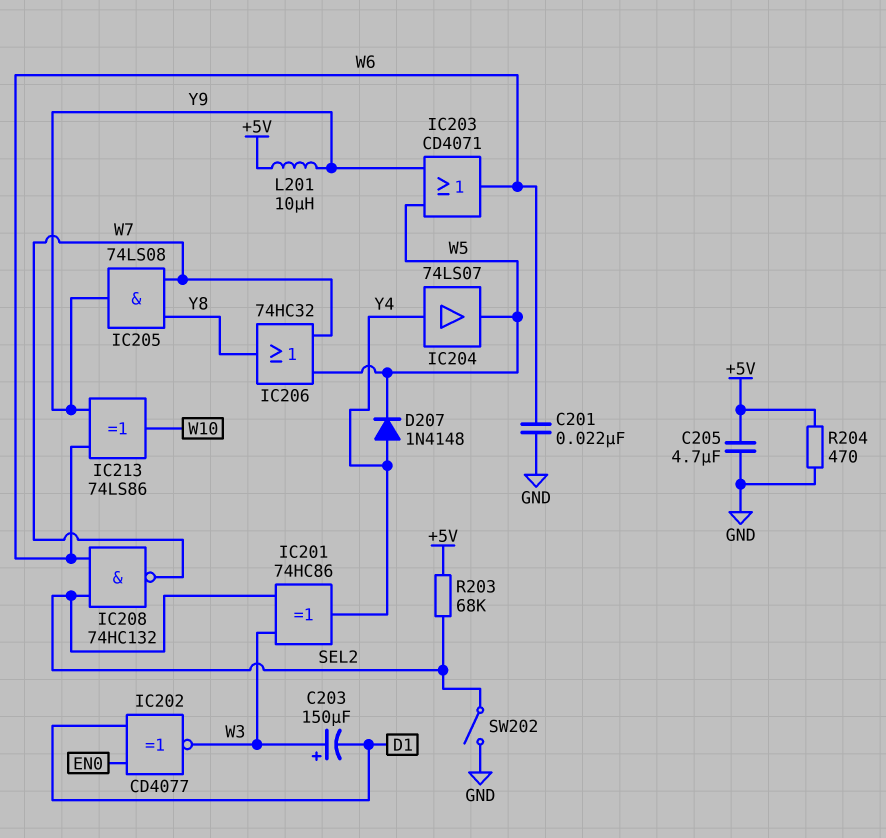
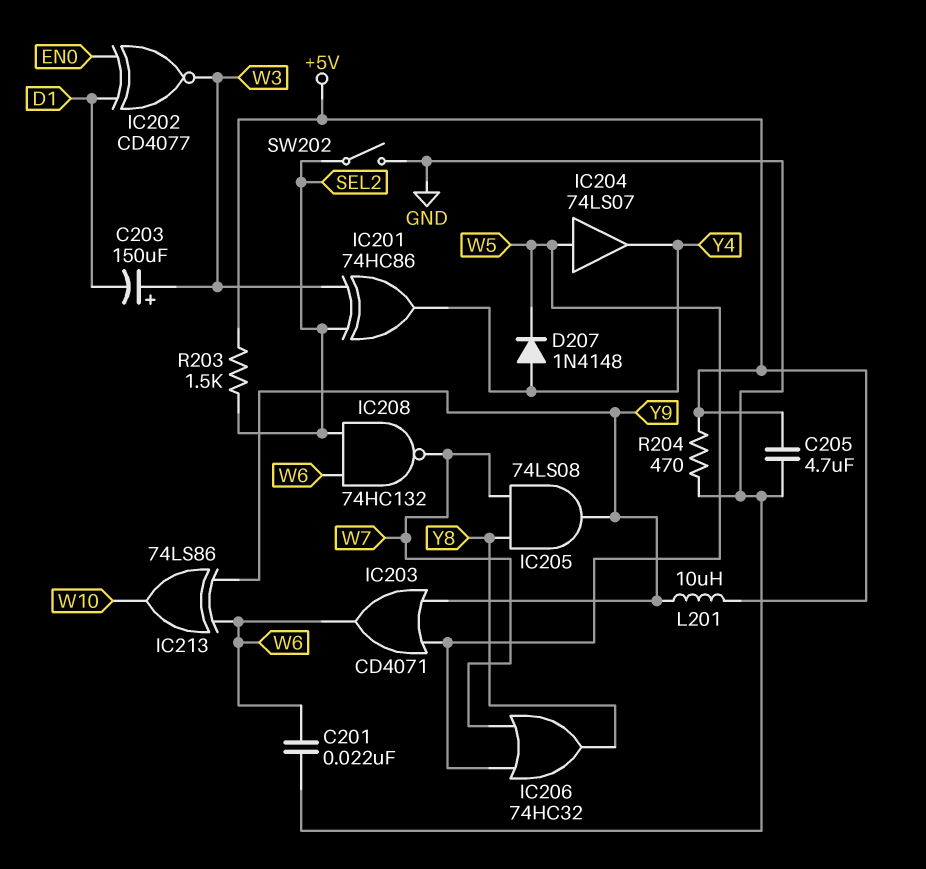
IC204: buffer 74LS07 (in Y4, out W5) -> buffer 74LS07 (in W5, out Y4)
R203: 68k (+5V, SEL2) -> 1.5k (+5V, SEL2)

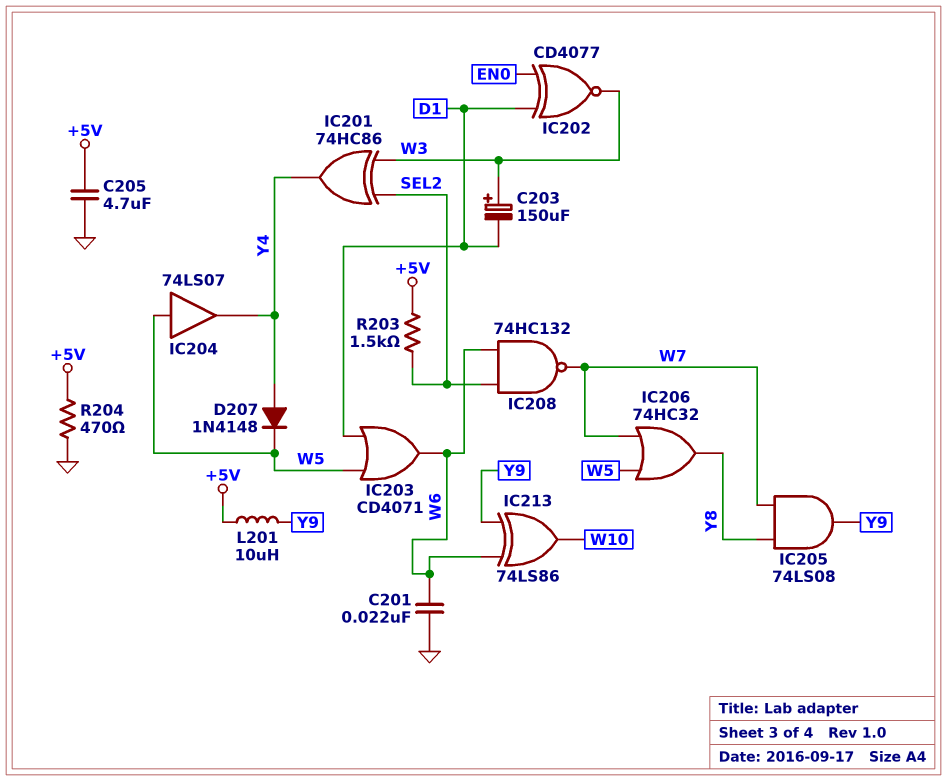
IC203: OR CD4071 (in W5, in Y9, out W6) -> OR CD4071 (in D1, in W5, out W6)
SW202: switch (GND, SEL2) -> none

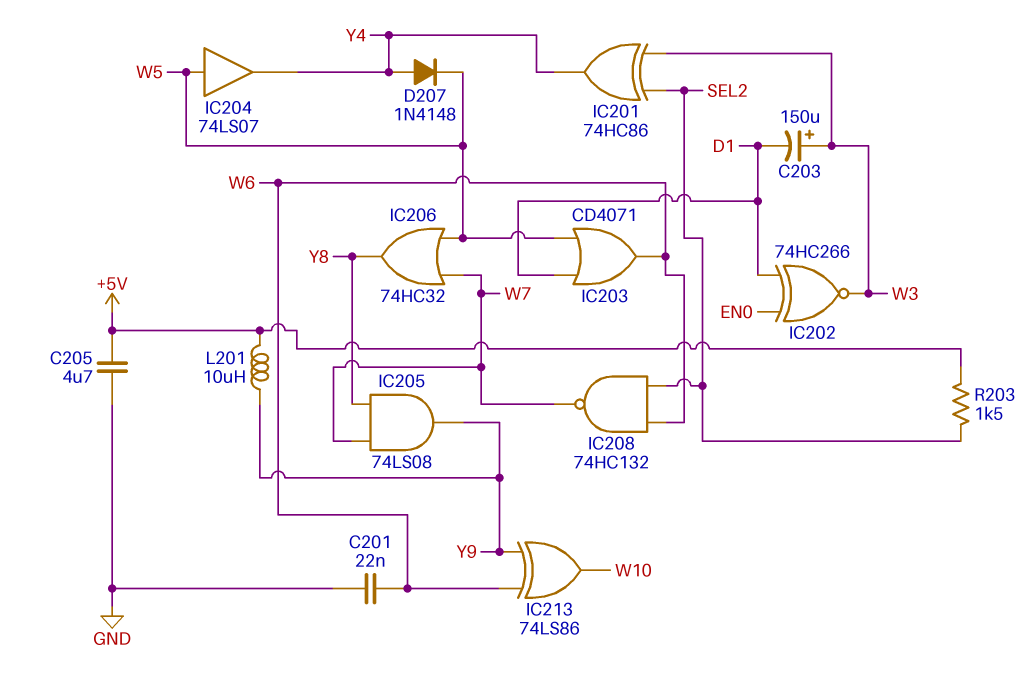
IC202: XNOR CD4077 (in D1, in EN0, out W3) -> XNOR 74HC266 (in D1, in EN0, out W3)
R204: 470 (+5V, GND) -> none

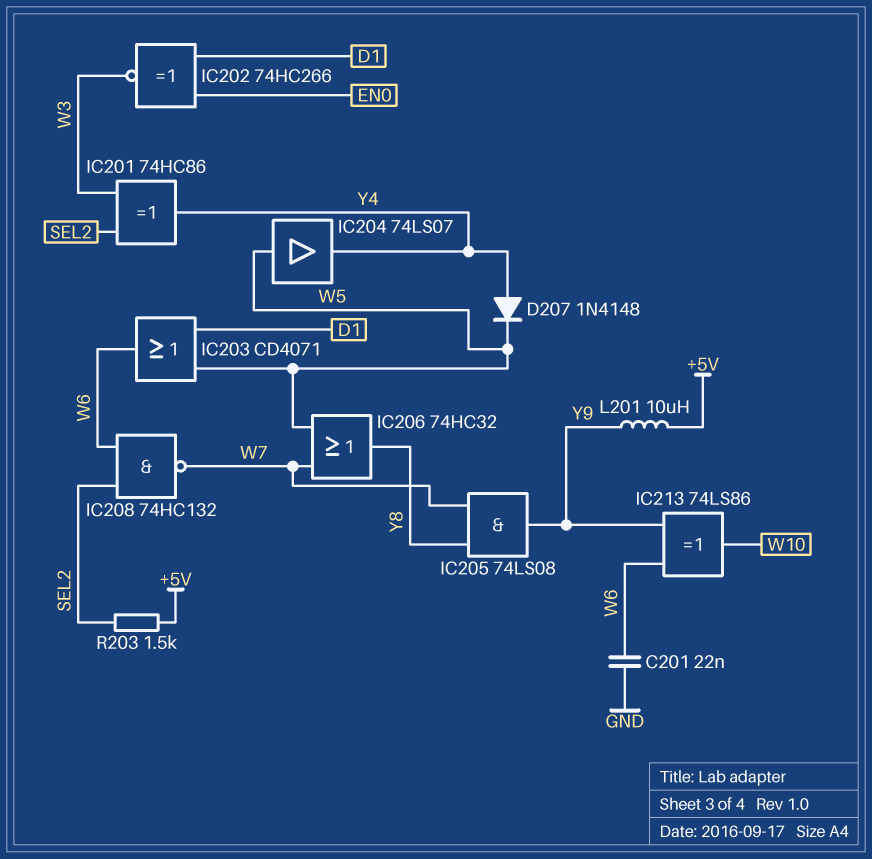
C203: 150uF (plus W3, minus D1) -> none
C205: 4.7uF (+5V, GND) -> none

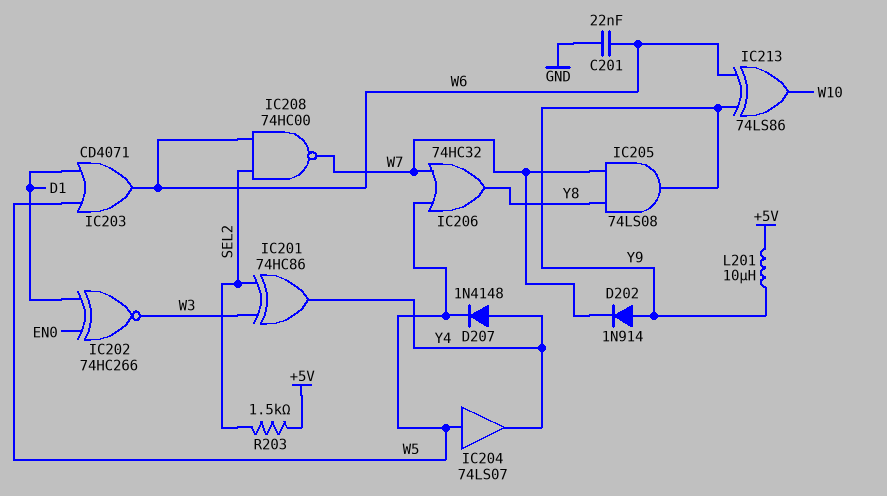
D202: none -> diode 1N914 (A Y9, K W7)
IC208: NAND 74HC132 (in SEL2, in W6, out W7) -> NAND 74HC00 (in SEL2, in W6, out W7)

